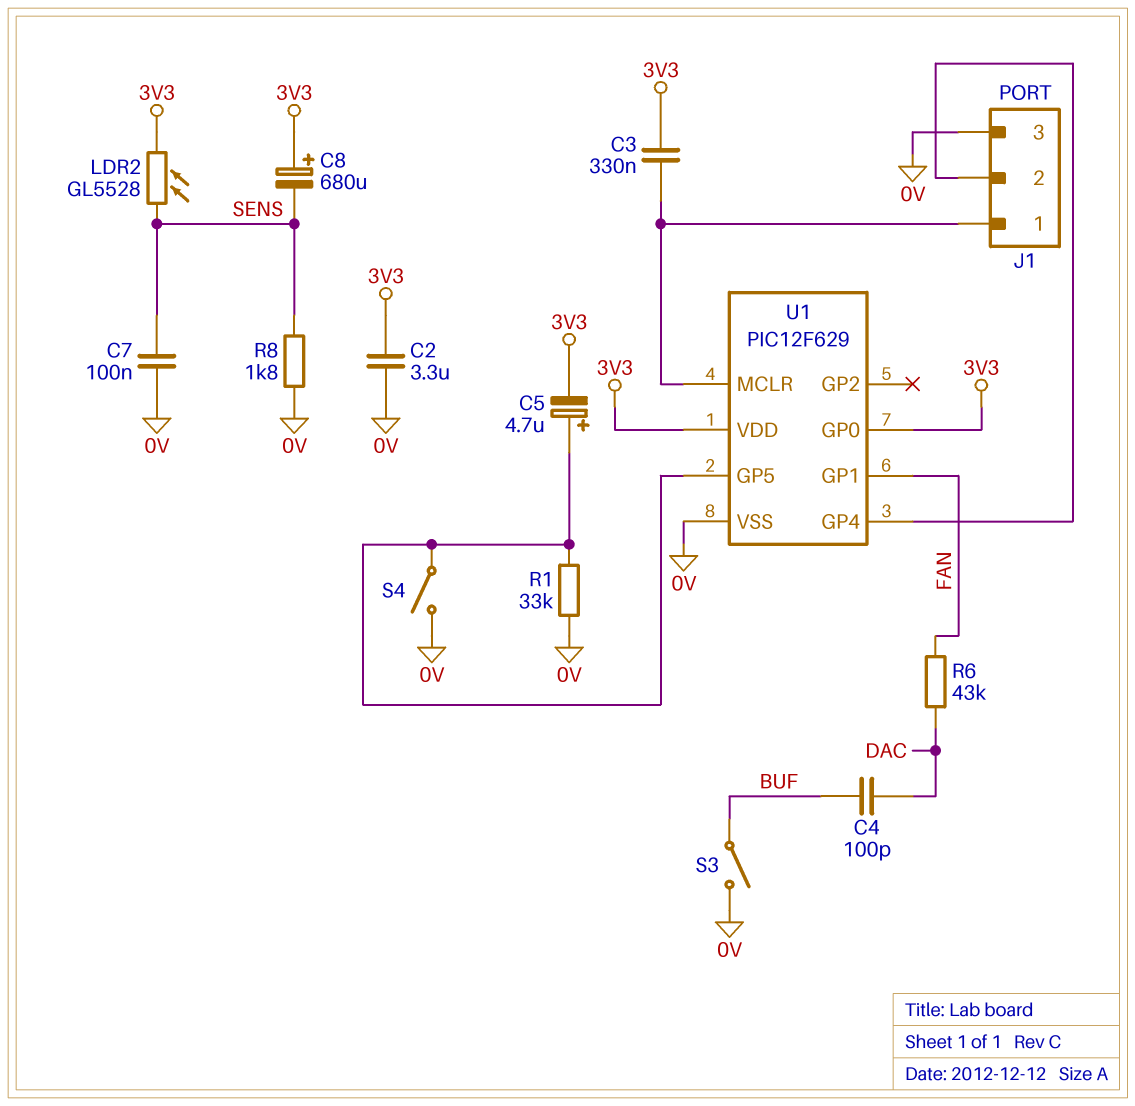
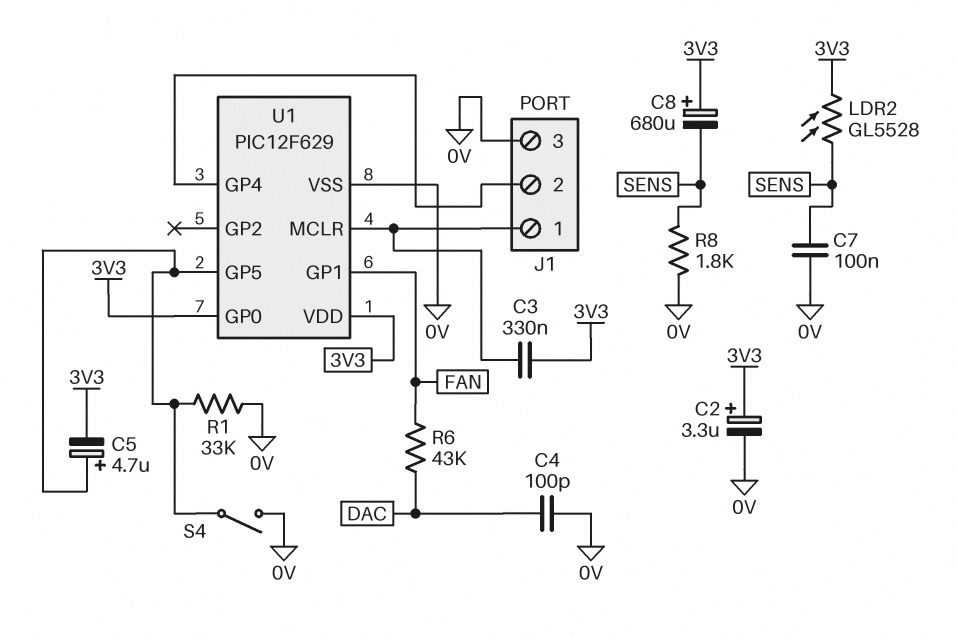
C2: 3.3uF (0V, 3V3) -> 3.3uF (plus 3V3, minus 0V)
C4: 100pF (BUF, DAC) -> 100pF (0V, DAC)
S3: switch (0V, BUF) -> none

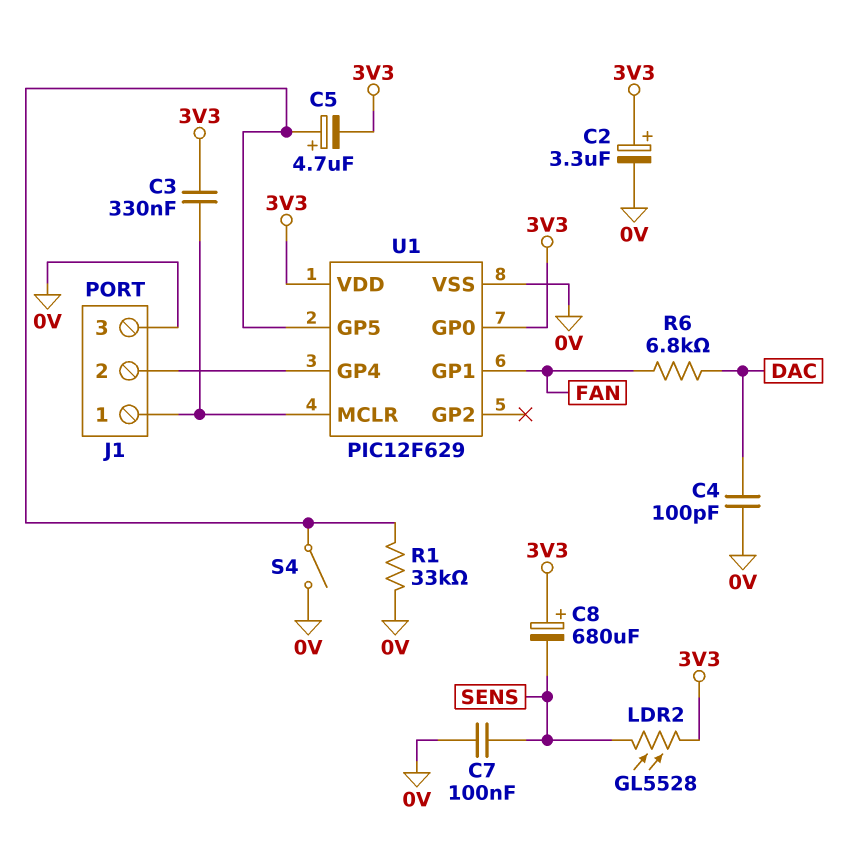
R6: 43k (DAC, FAN) -> 6.8k (DAC, FAN)
R8: 1.8k (0V, SENS) -> none

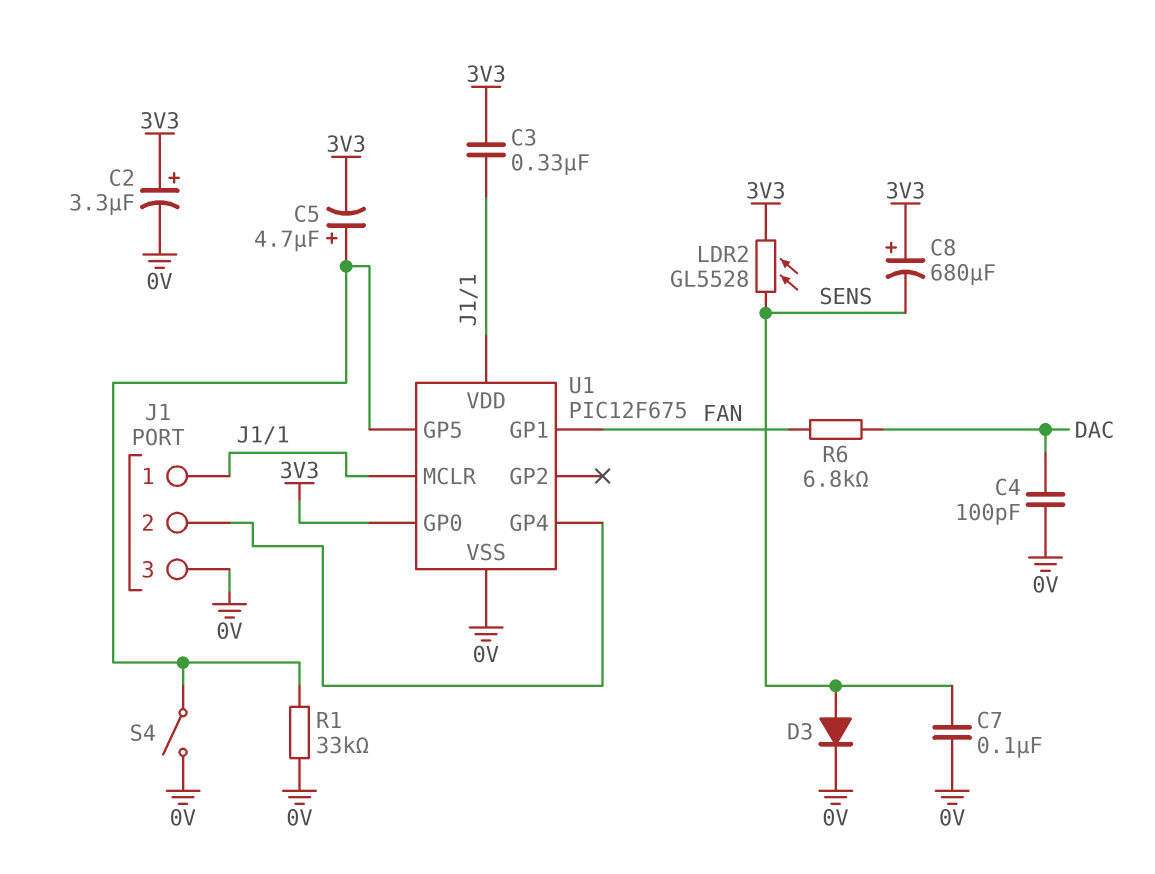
D3: none -> diode (A SENS, K 0V)
U1: PIC12F629 -> PIC12F675
U1 pin VDD: 3V3 -> J1/1

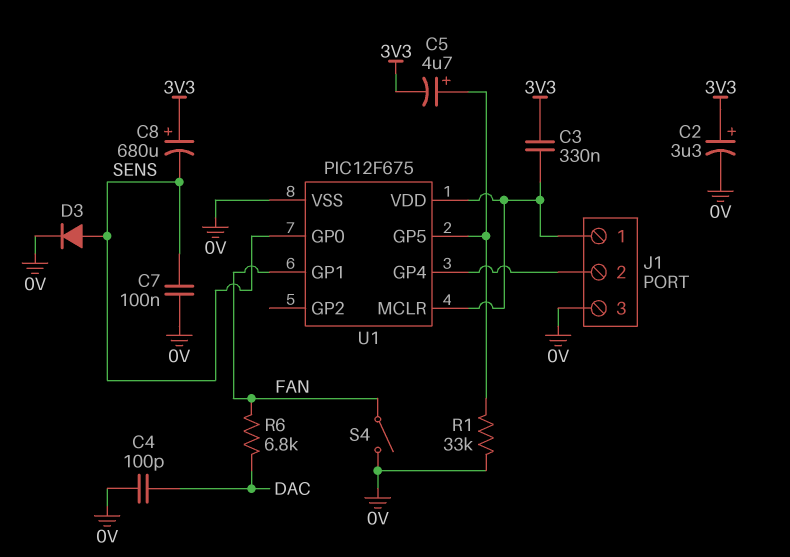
LDR2: GL5528 (3V3, SENS) -> none
S4: switch (0V, U1/GP5) -> switch (0V, FAN)
U1 pin GP0: 3V3 -> SENS

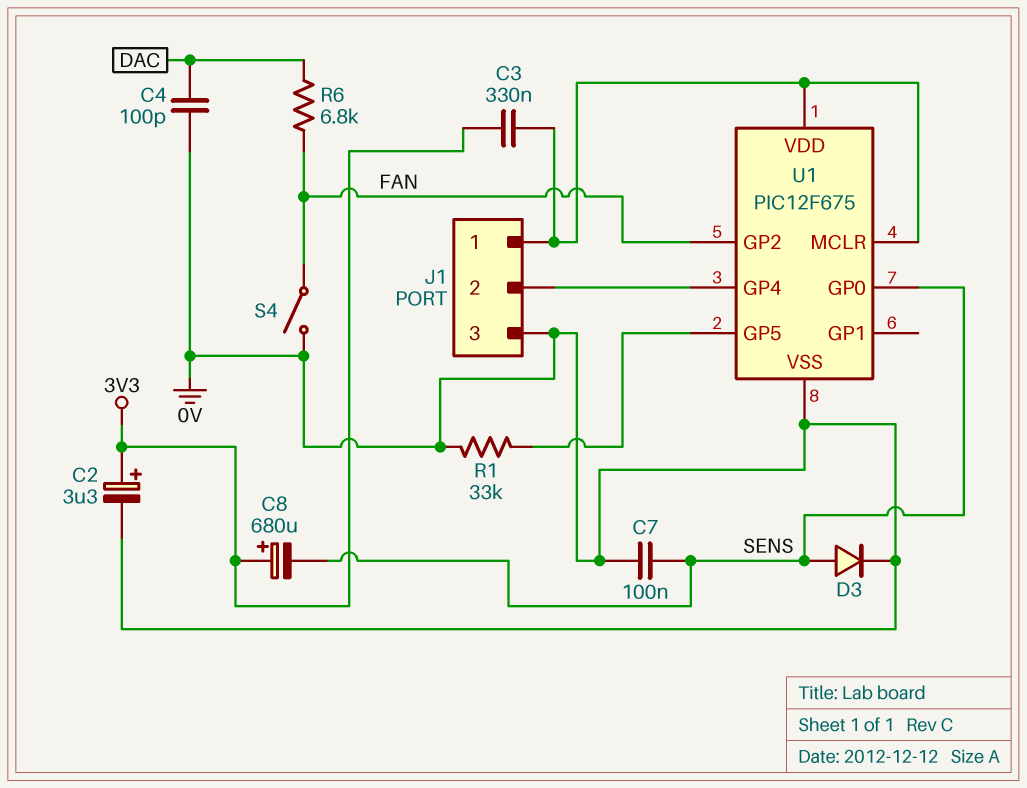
C5: 4.7uF (plus U1/GP5, minus 3V3) -> none
U1 pin GP1: FAN -> none
U1 pin GP2: none -> FAN

